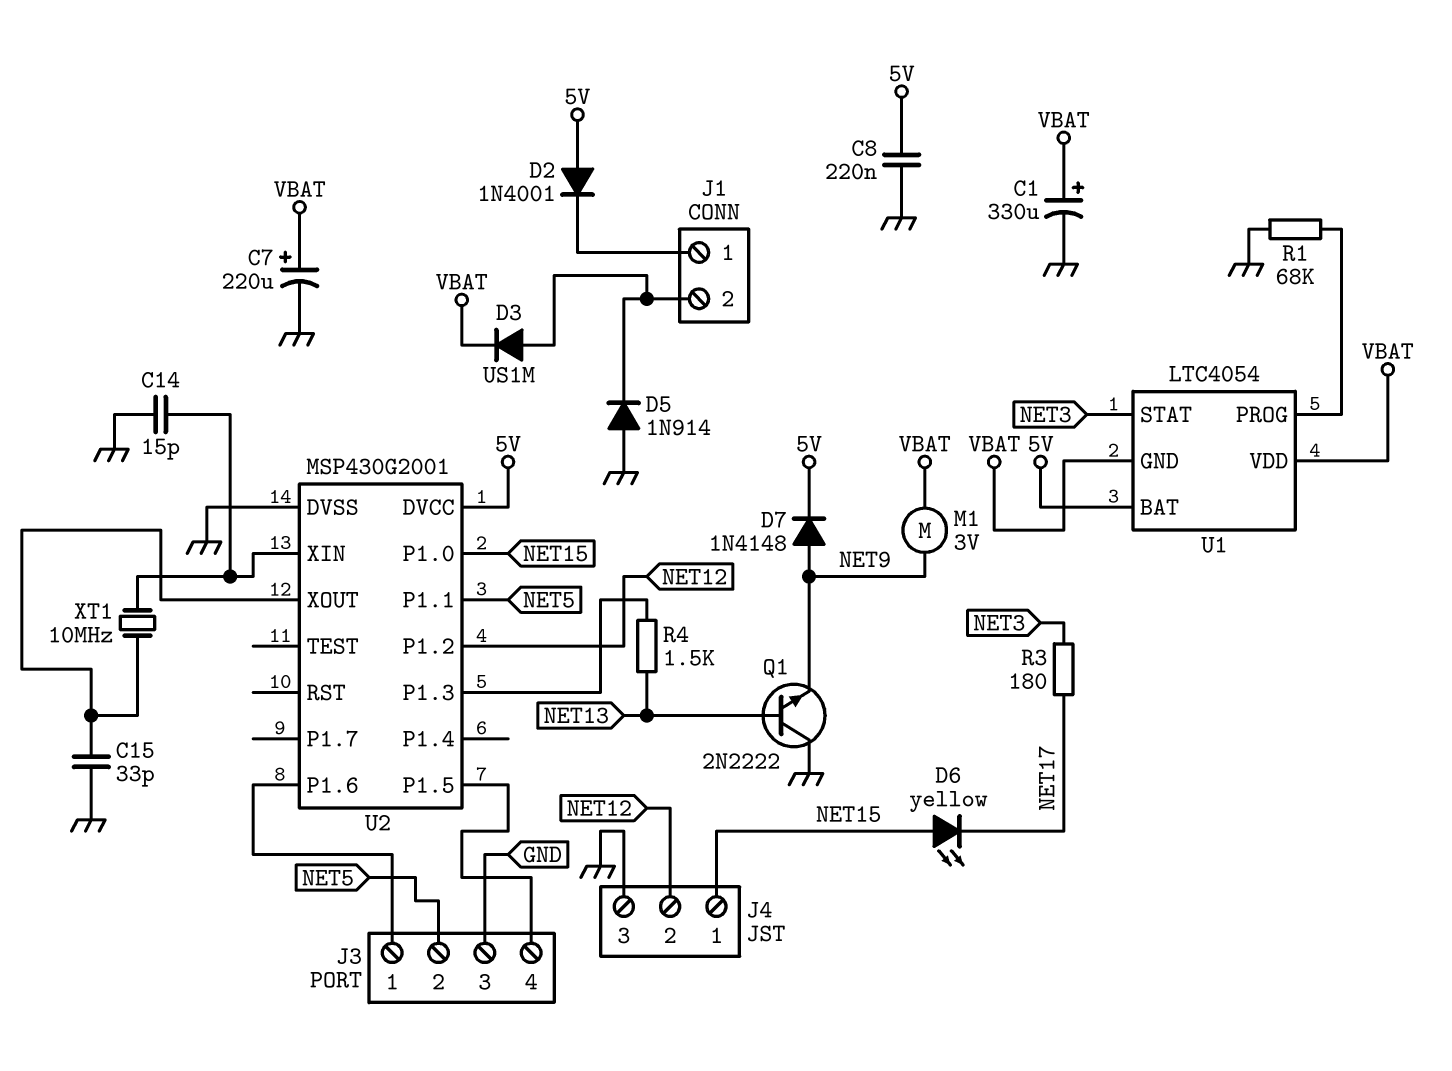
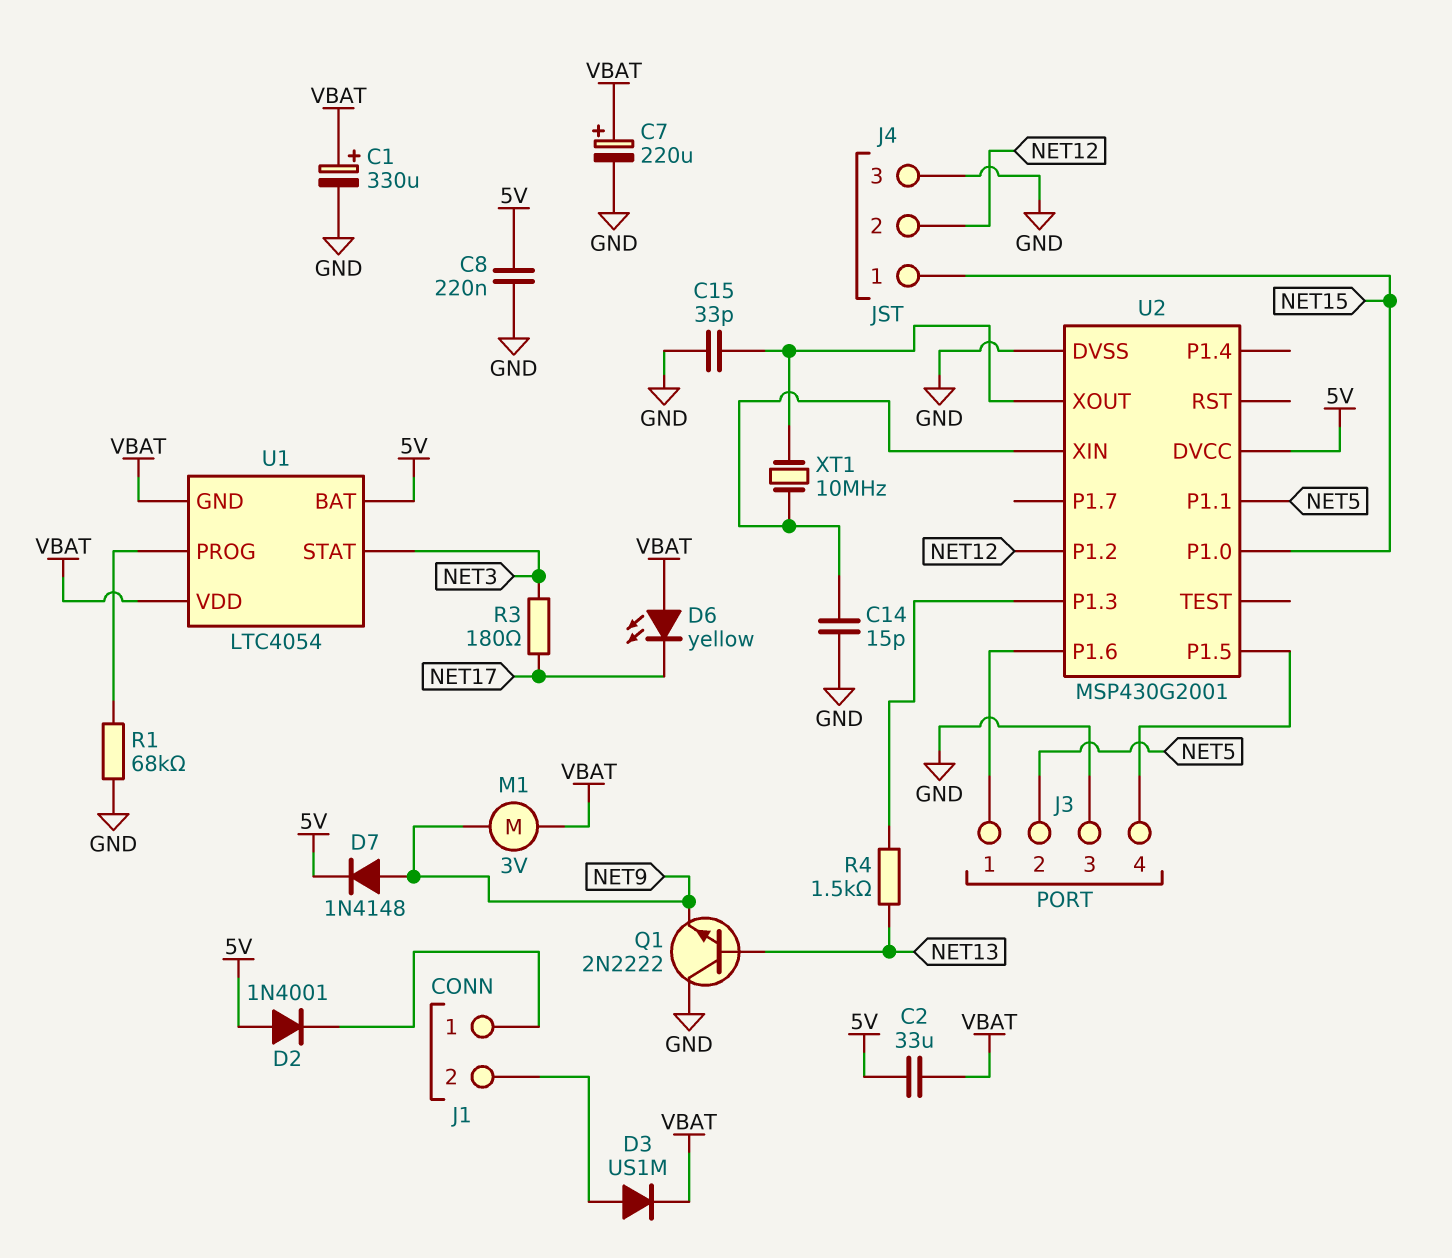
C2: none -> 33uF (5V, VBAT)
D5: diode 1N914 (A GND, K J1/2) -> none
D6: LED yellow (A NET15, K NET17) -> LED yellow (A VBAT, K NET17)

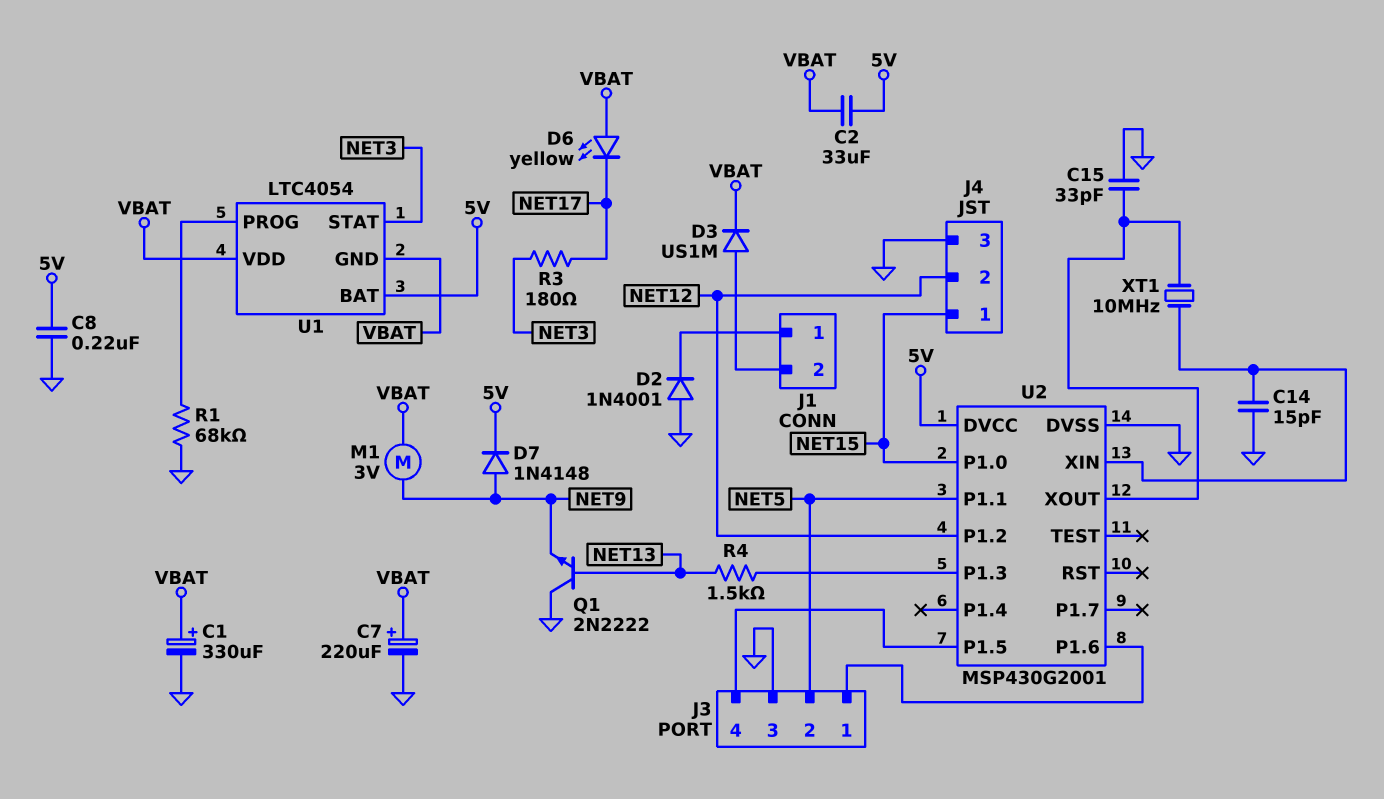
D2: diode 1N4001 (A 5V, K J1/1) -> diode 1N4001 (A GND, K J1/1)

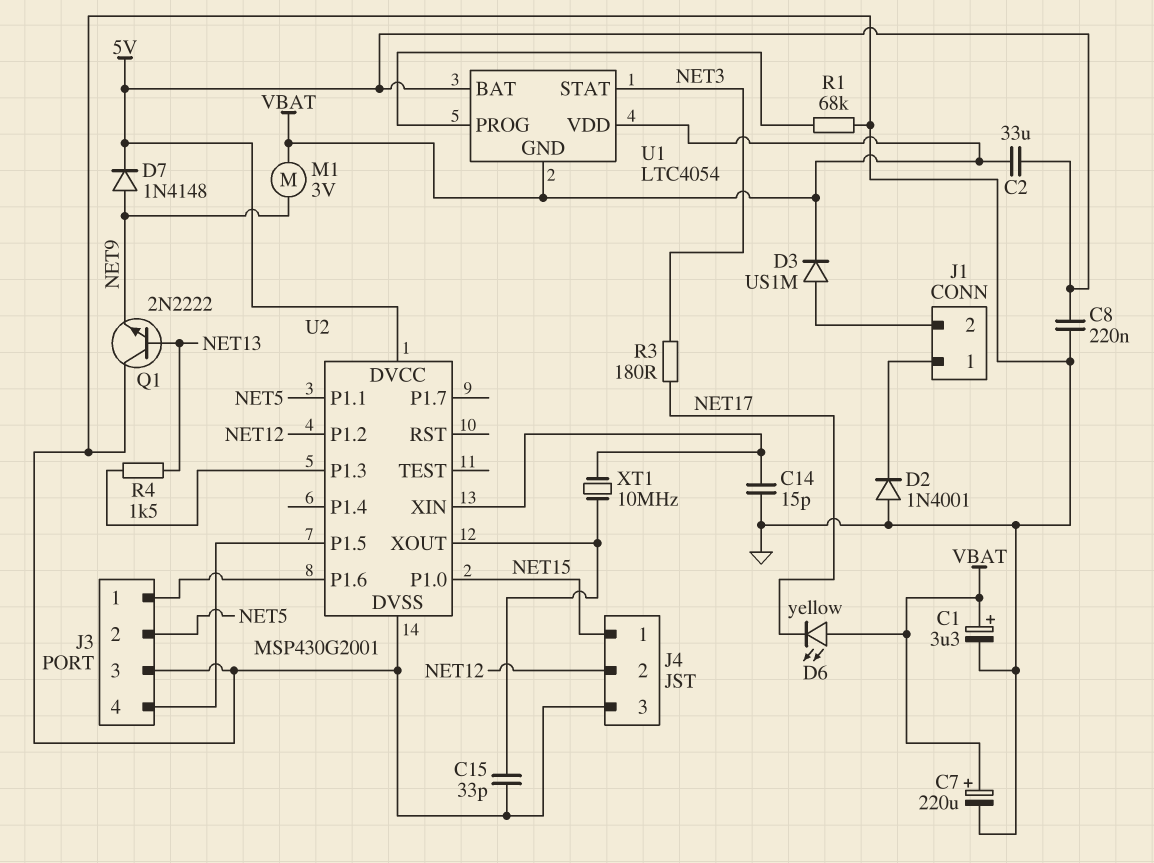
C1: 330uF (plus VBAT, minus GND) -> 3.3uF (plus VBAT, minus GND)

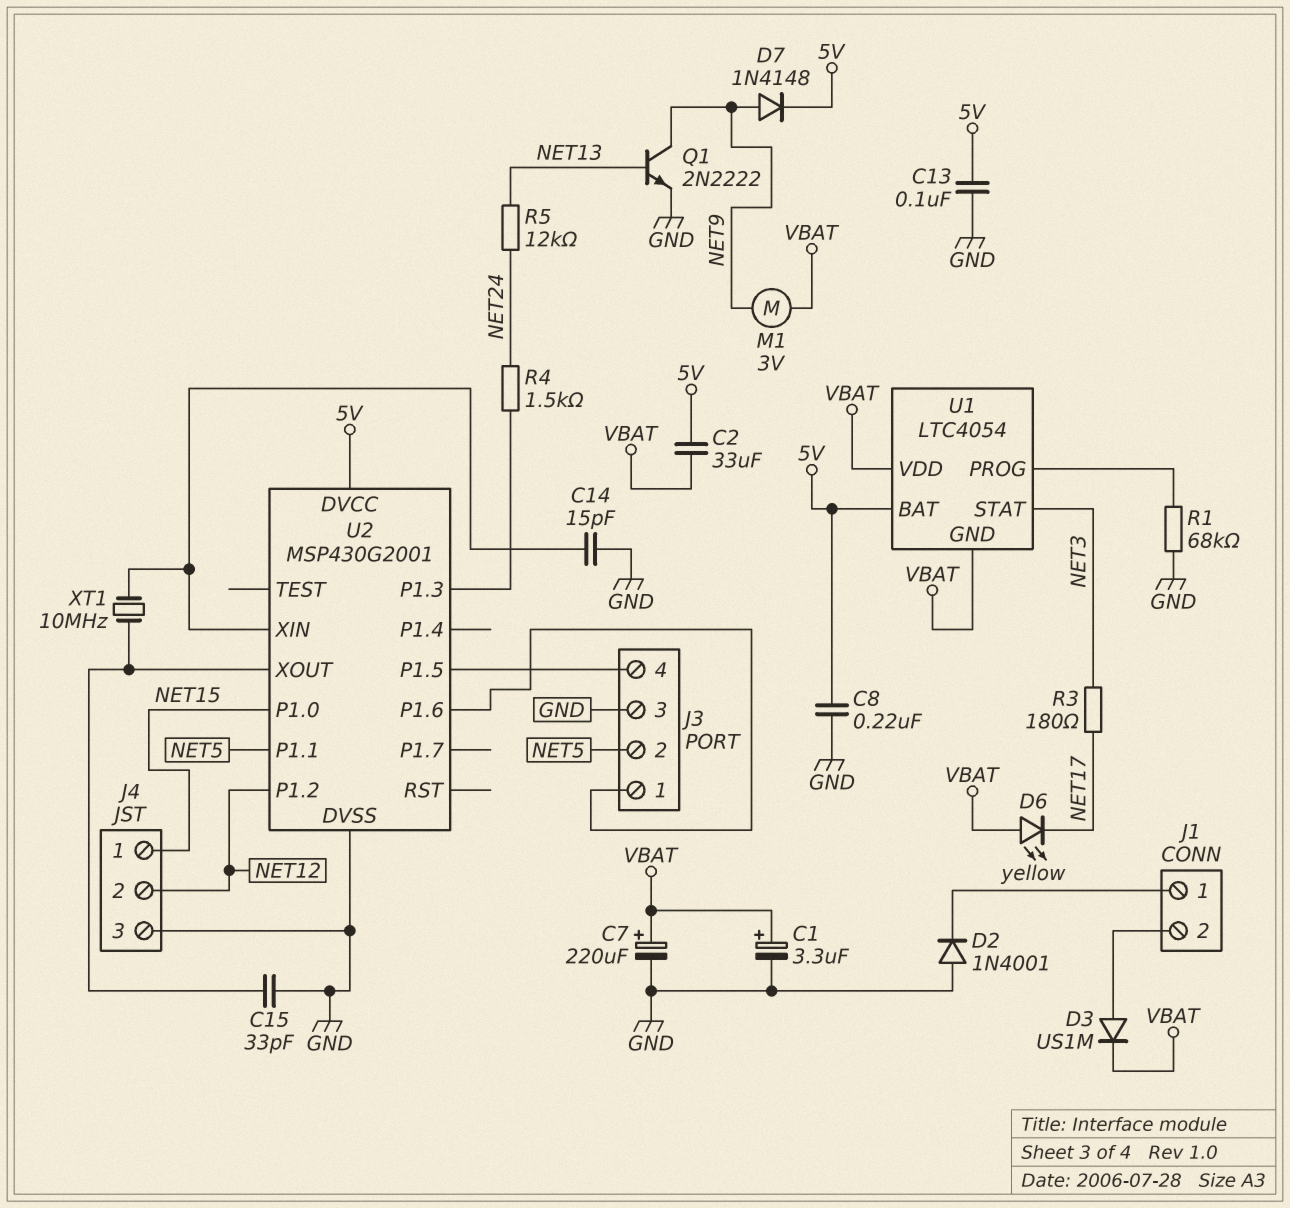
C13: none -> 100nF (5V, GND)
Q1: NPN 2N2222 (B NET13, C GND, E NET9) -> NPN 2N2222 (B NET13, C NET9, E GND)
R4: 1.5k (NET13, U2/P1.3) -> 1.5k (NET24, U2/P1.3)
R5: none -> 12k (NET13, NET24)

